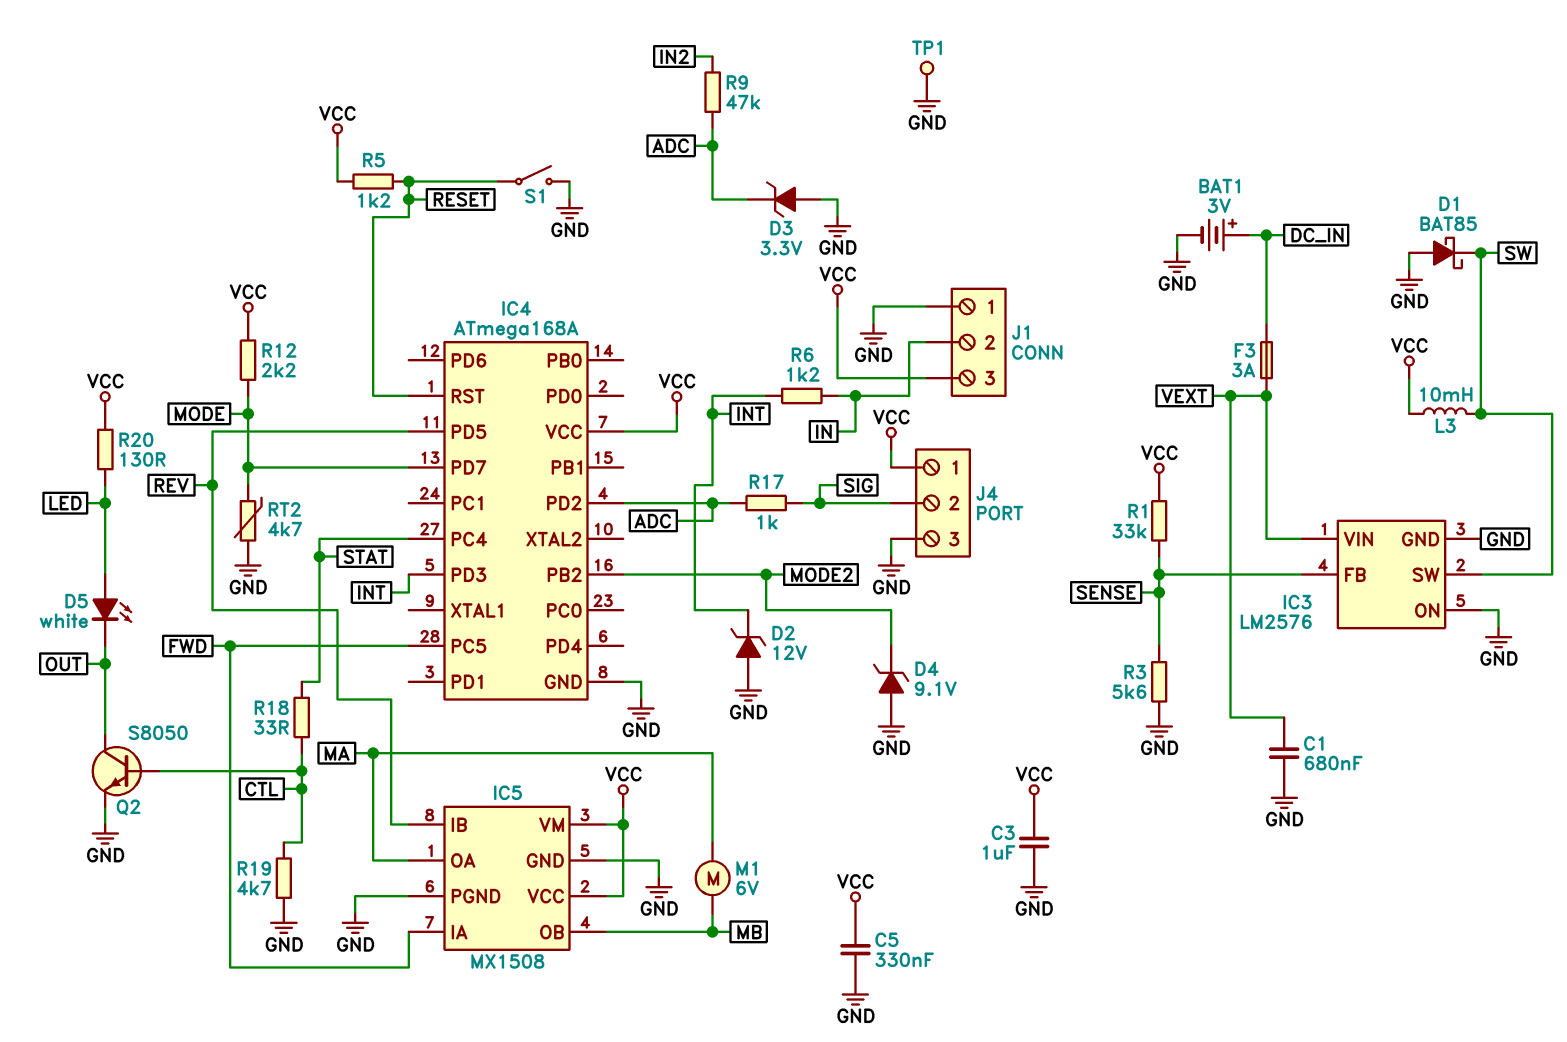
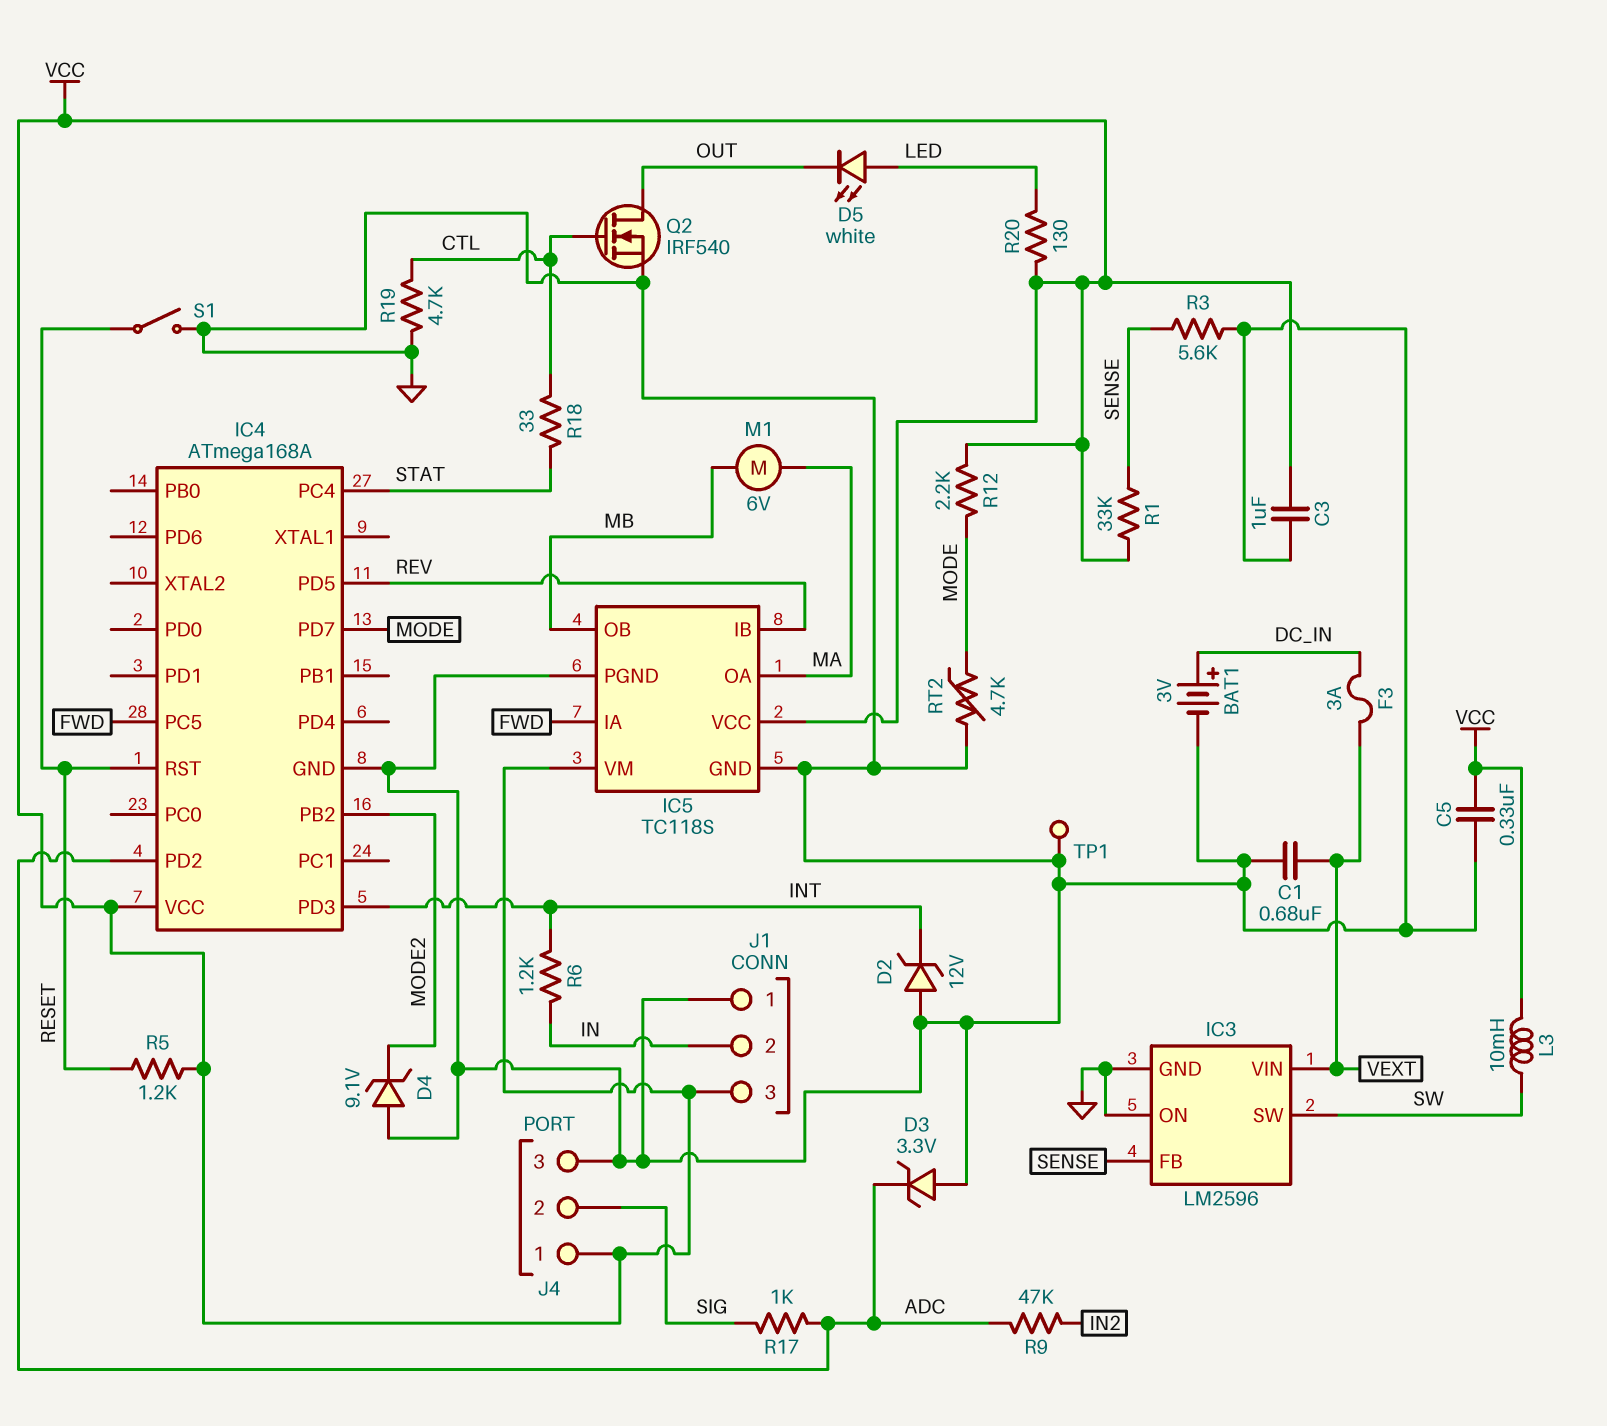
D1: schottky BAT85 (A GND, K SW) -> none
IC3: LM2576 -> LM2596
IC5: MX1508 -> TC118S
Q2: NPN S8050 (B CTL, C OUT, E GND) -> NMOS IRF540 (G CTL, D OUT, S GND)

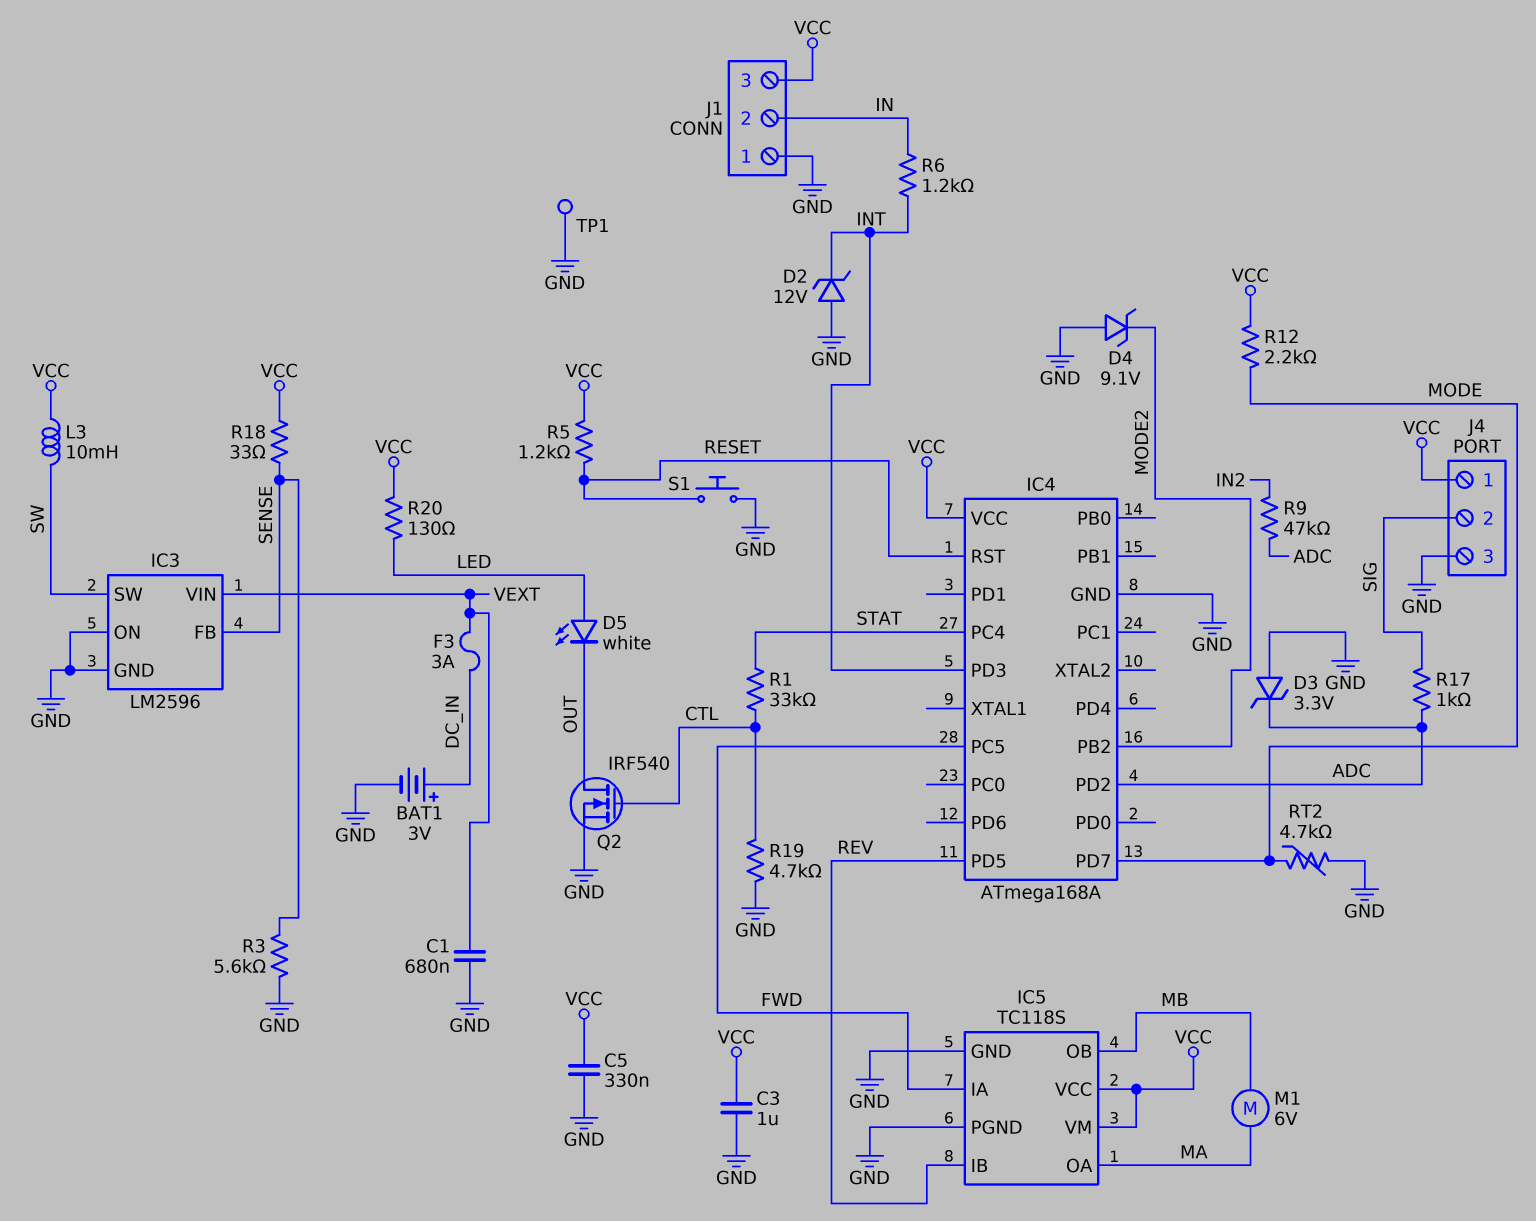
R1: 33k (SENSE, VCC) -> 33k (CTL, STAT)
R18: 33 (CTL, STAT) -> 33 (SENSE, VCC)
S1: switch (GND, RESET) -> button (GND, RESET)

